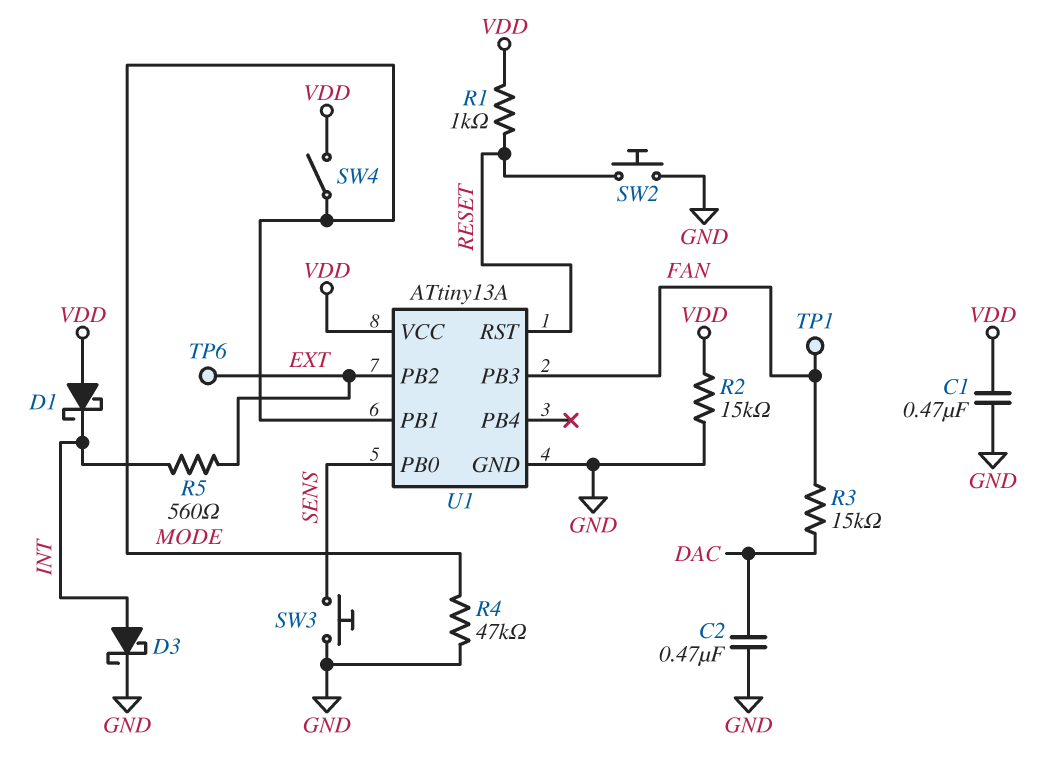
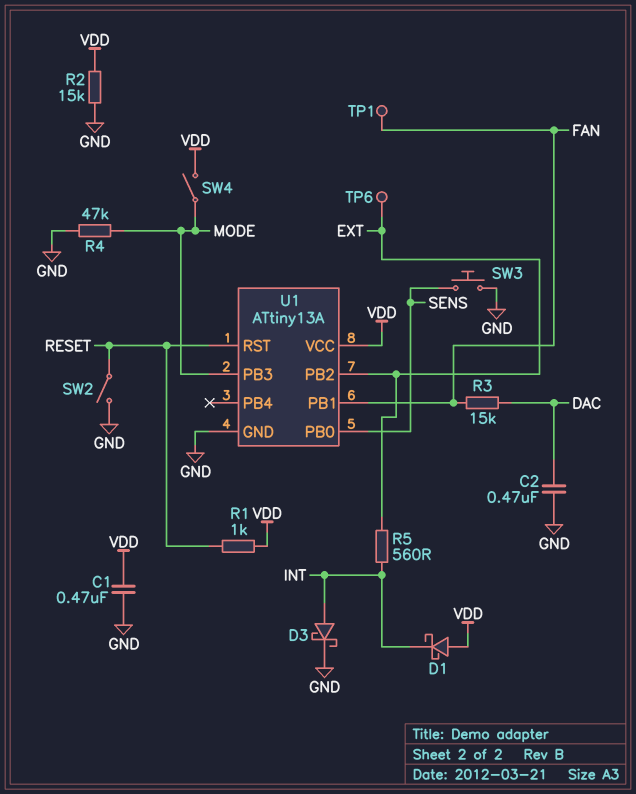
SW2: button (GND, RESET) -> switch (GND, RESET)
U1 pin PB1: MODE -> FAN
U1 pin PB3: FAN -> MODE

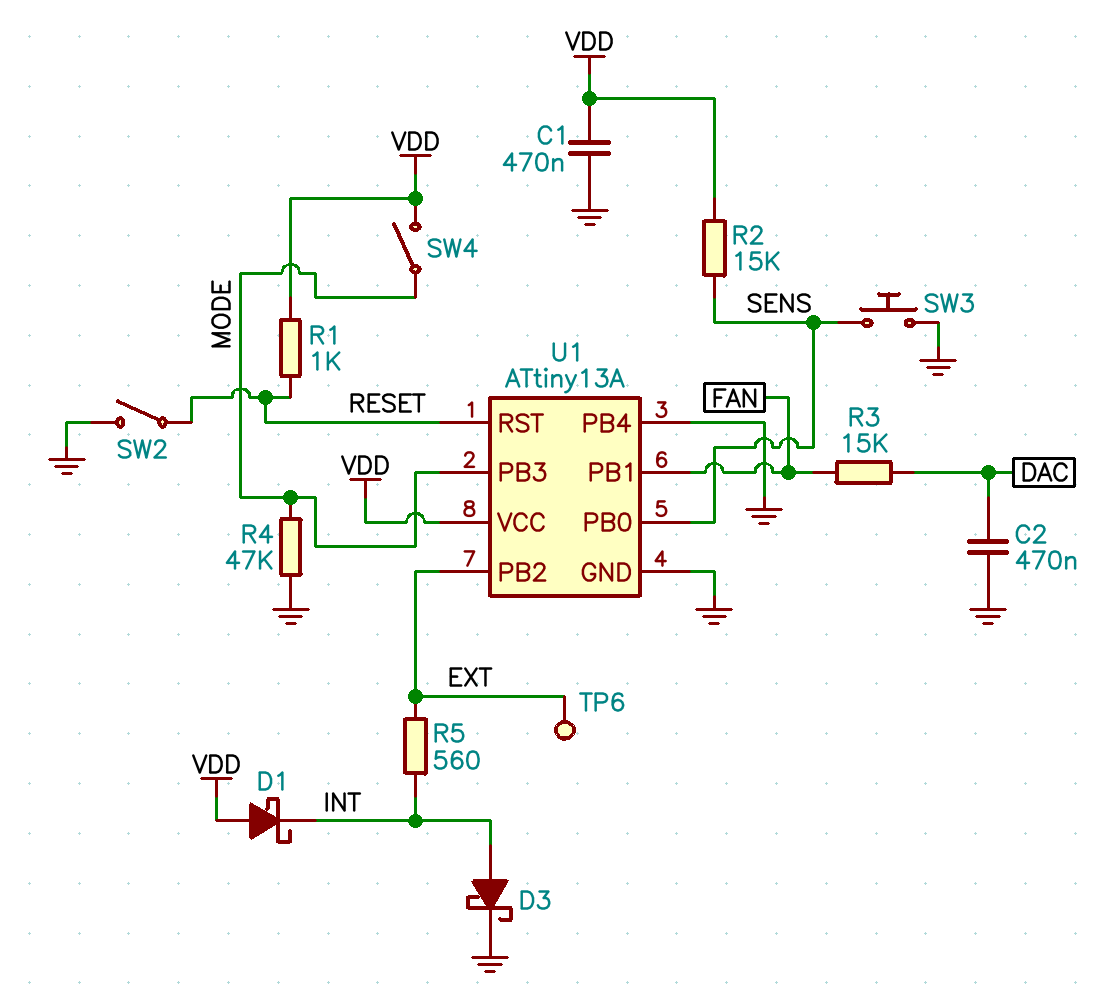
R2: 15k (GND, VDD) -> 15k (SENS, VDD)
TP1: test point (FAN) -> none
U1 pin PB4: none -> GND

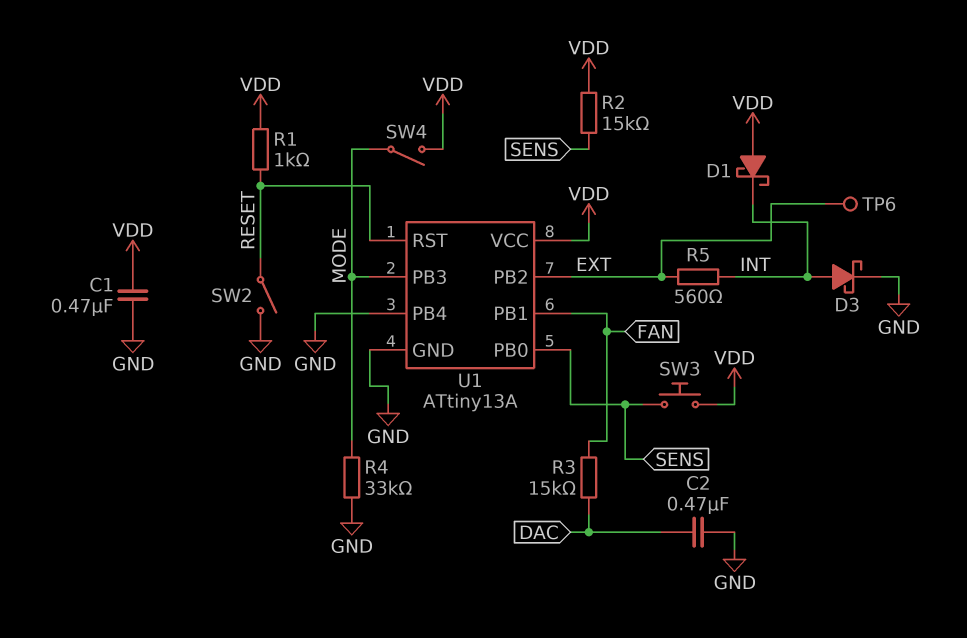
R4: 47k (GND, MODE) -> 33k (GND, MODE)
SW3: button (GND, SENS) -> button (SENS, VDD)

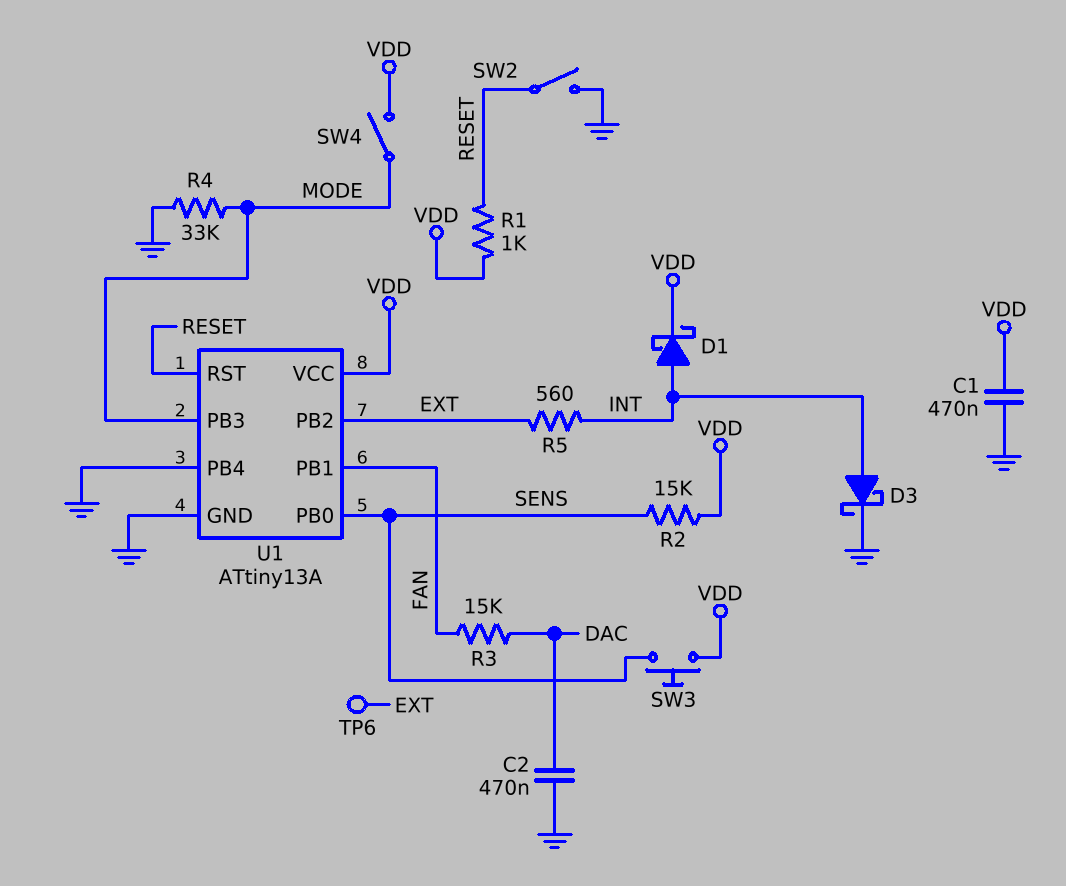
D1: schottky (A VDD, K INT) -> schottky (A INT, K VDD)

